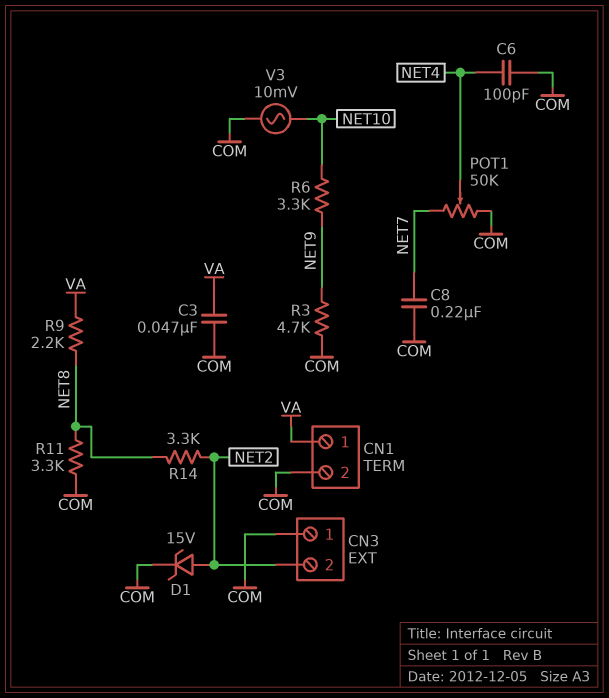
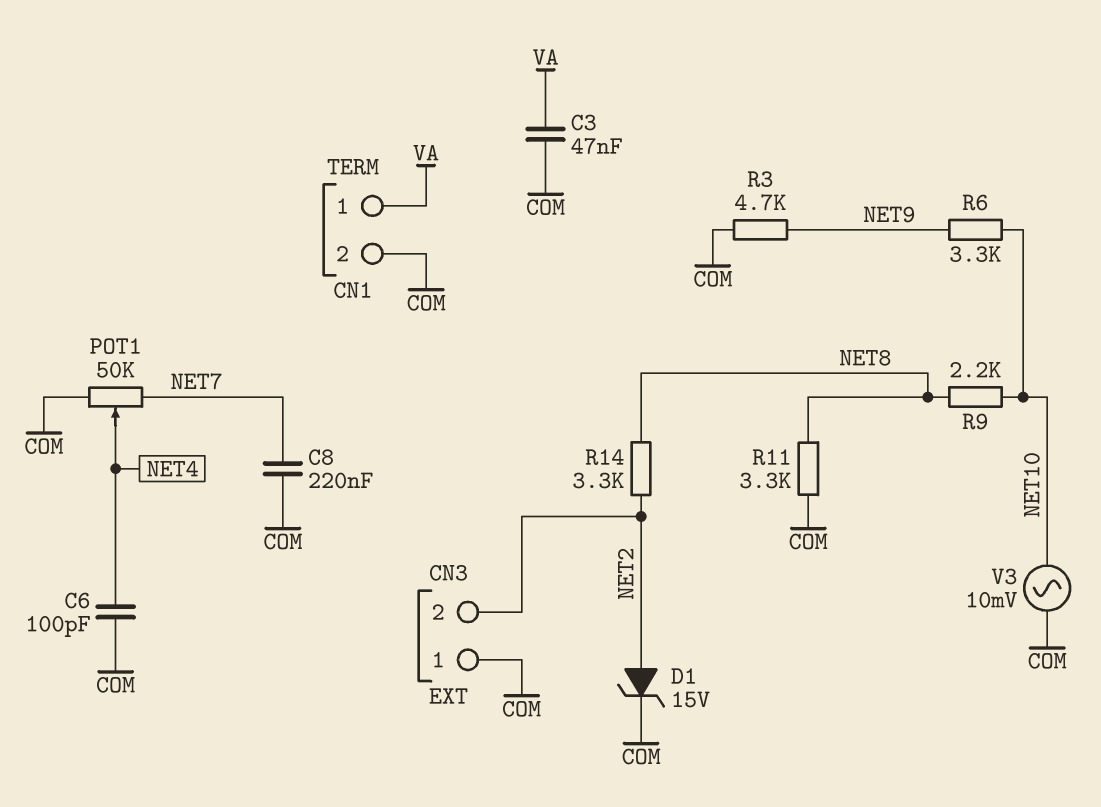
R9: 2.2k (NET8, VA) -> 2.2k (NET8, NET10)

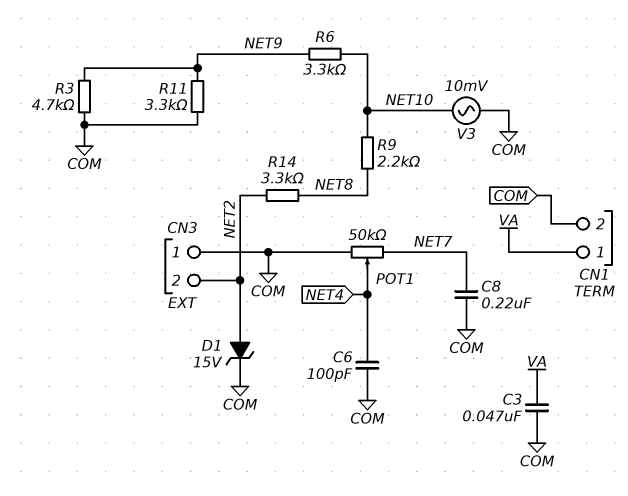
R11: 3.3k (COM, NET8) -> 3.3k (COM, NET9)

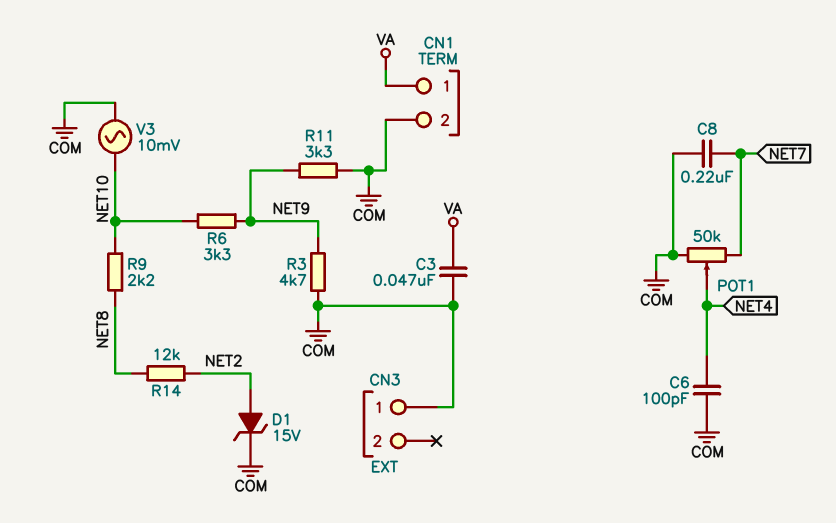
CN3 pin 2: NET2 -> none
R14: 3.3k (NET2, NET8) -> 12k (NET2, NET8)

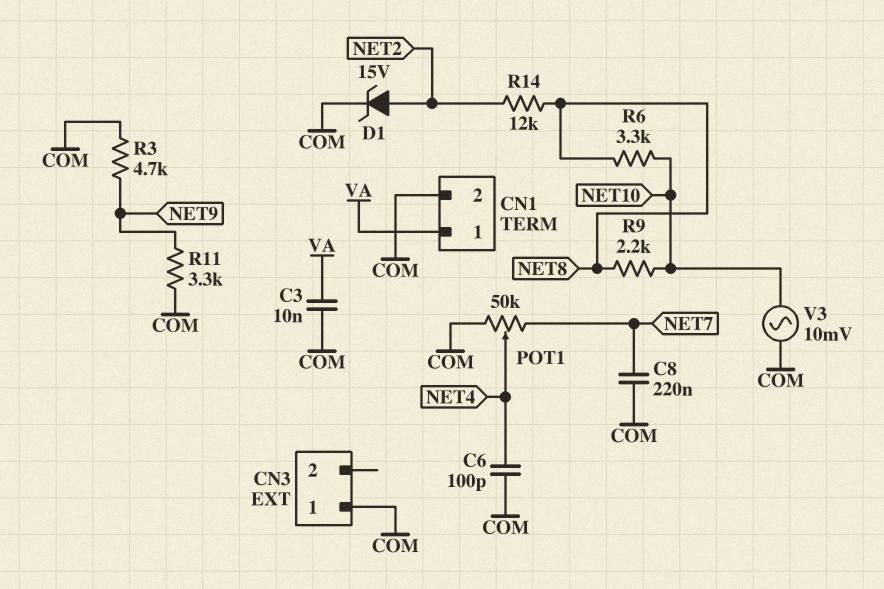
C3: 47nF (COM, VA) -> 10nF (COM, VA)
R6: 3.3k (NET9, NET10) -> 3.3k (NET8, NET10)

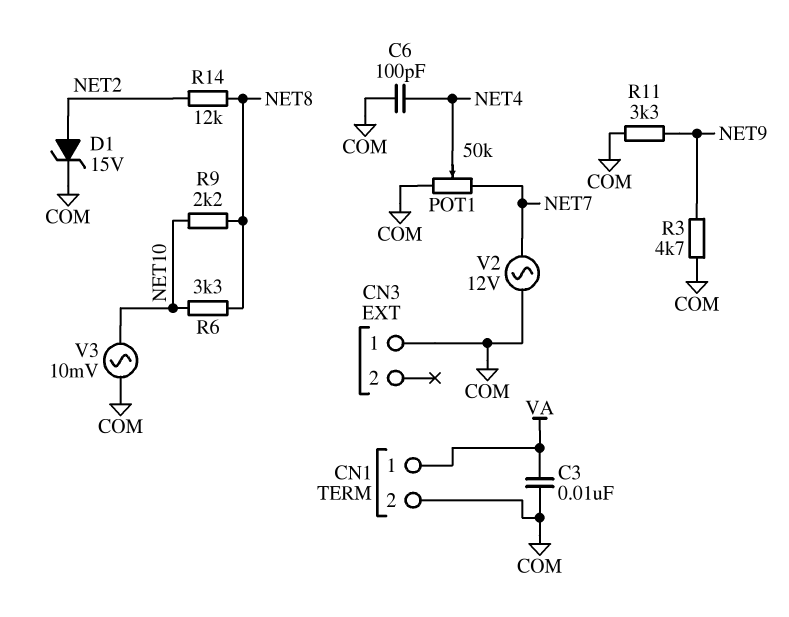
C8: 220nF (COM, NET7) -> none
V2: none -> AC 12V (COM, NET7)

